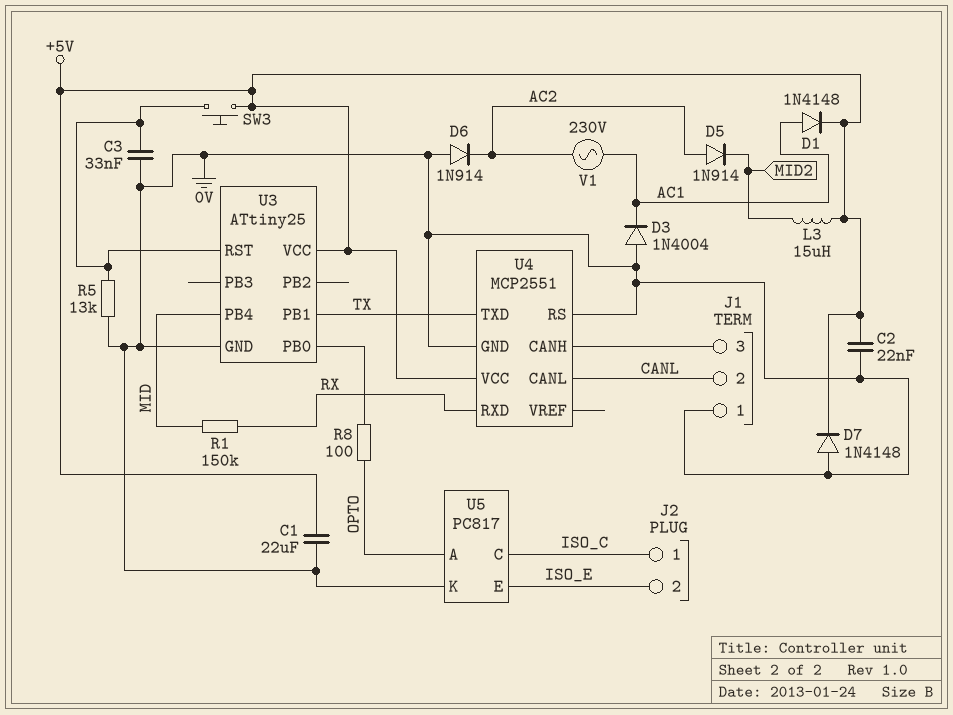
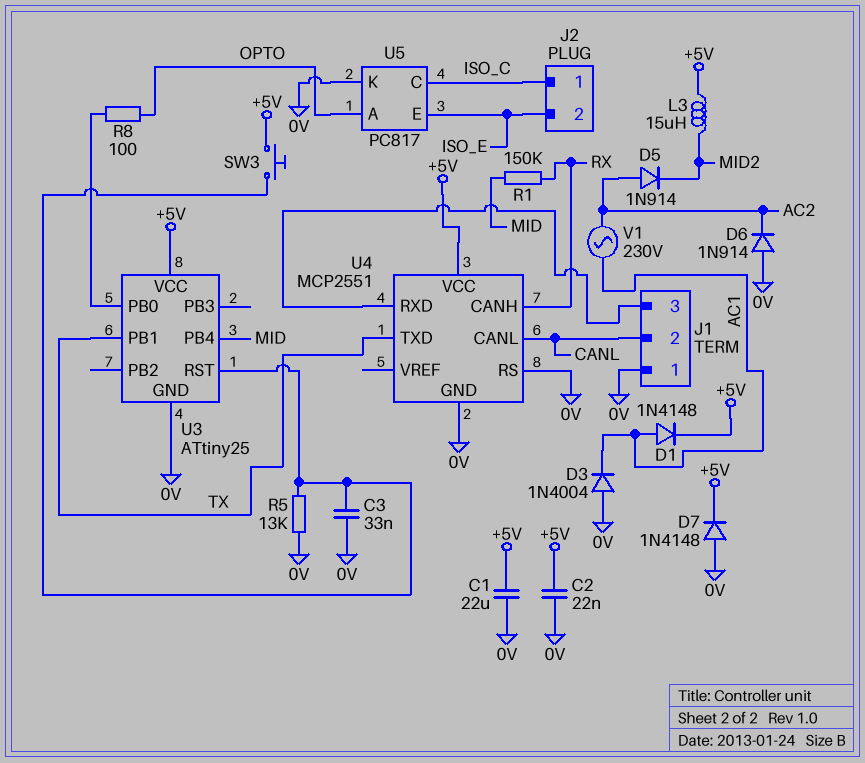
U4 pin CANH: J1/3 -> RX
U4 pin RXD: RX -> J1/3

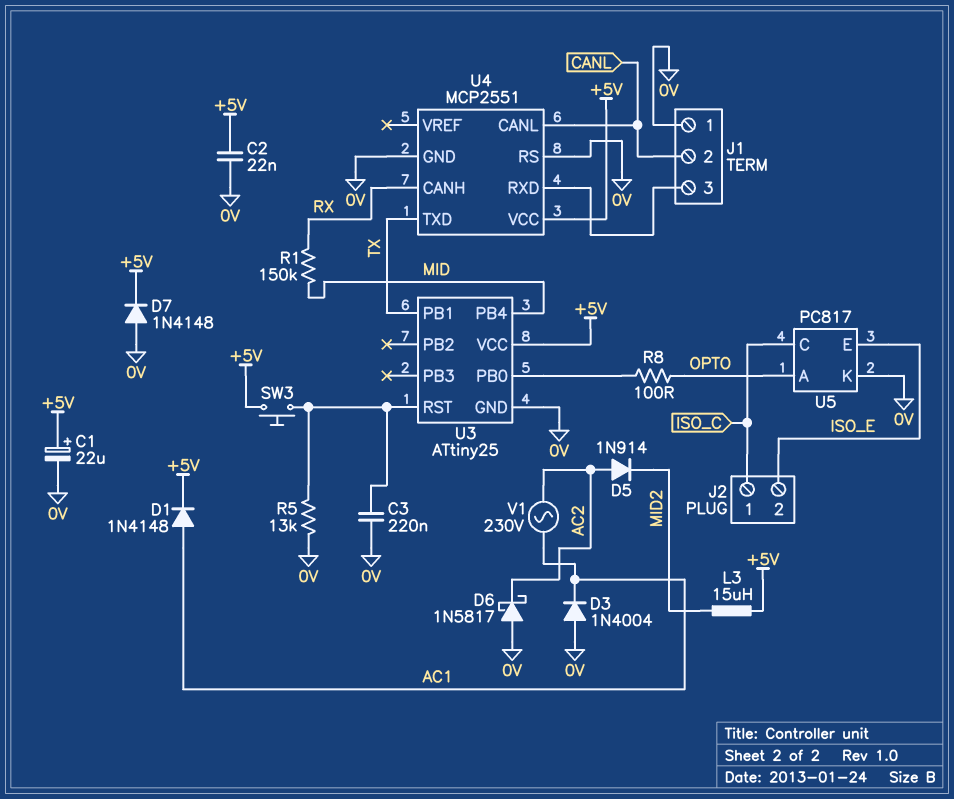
C1: 22uF (+5V, 0V) -> 22uF (plus +5V, minus 0V)
C3: 33nF (0V, U3/RST) -> 220nF (0V, U3/RST)
D6: diode 1N914 (A 0V, K AC2) -> schottky 1N5817 (A 0V, K AC2)

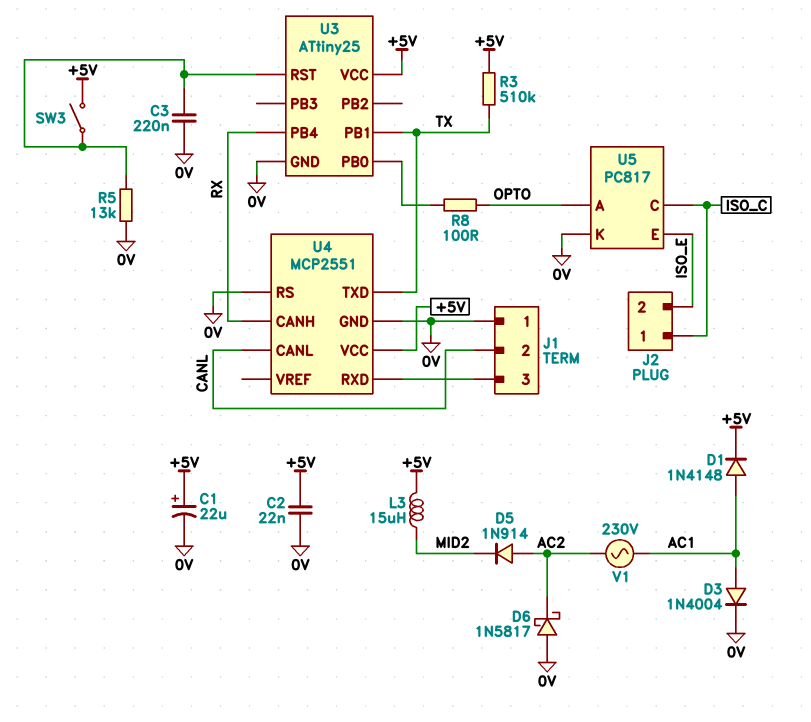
D3: diode 1N4004 (A 0V, K AC1) -> diode 1N4004 (A AC1, K 0V)
D7: diode 1N4148 (A 0V, K +5V) -> none
R1: 150k (MID, RX) -> none
R3: none -> 510k (+5V, TX)
SW3: button (+5V, U3/RST) -> switch (+5V, U3/RST)
U3 pin PB4: MID -> RX

